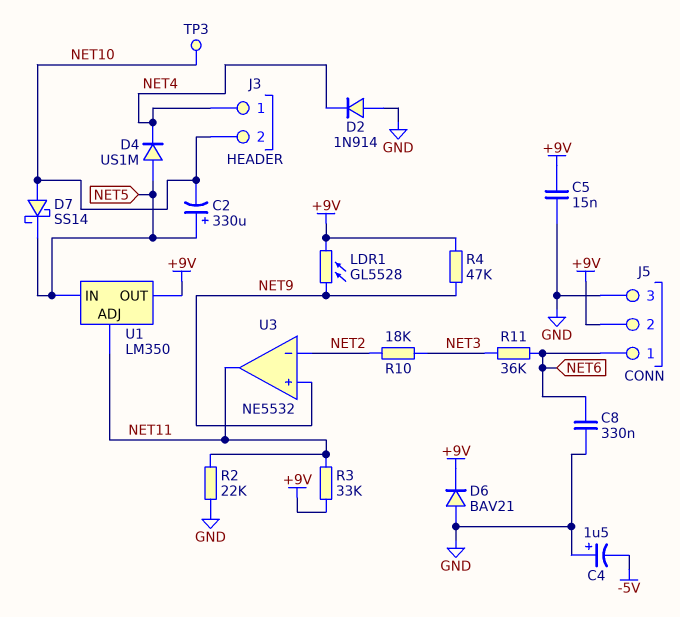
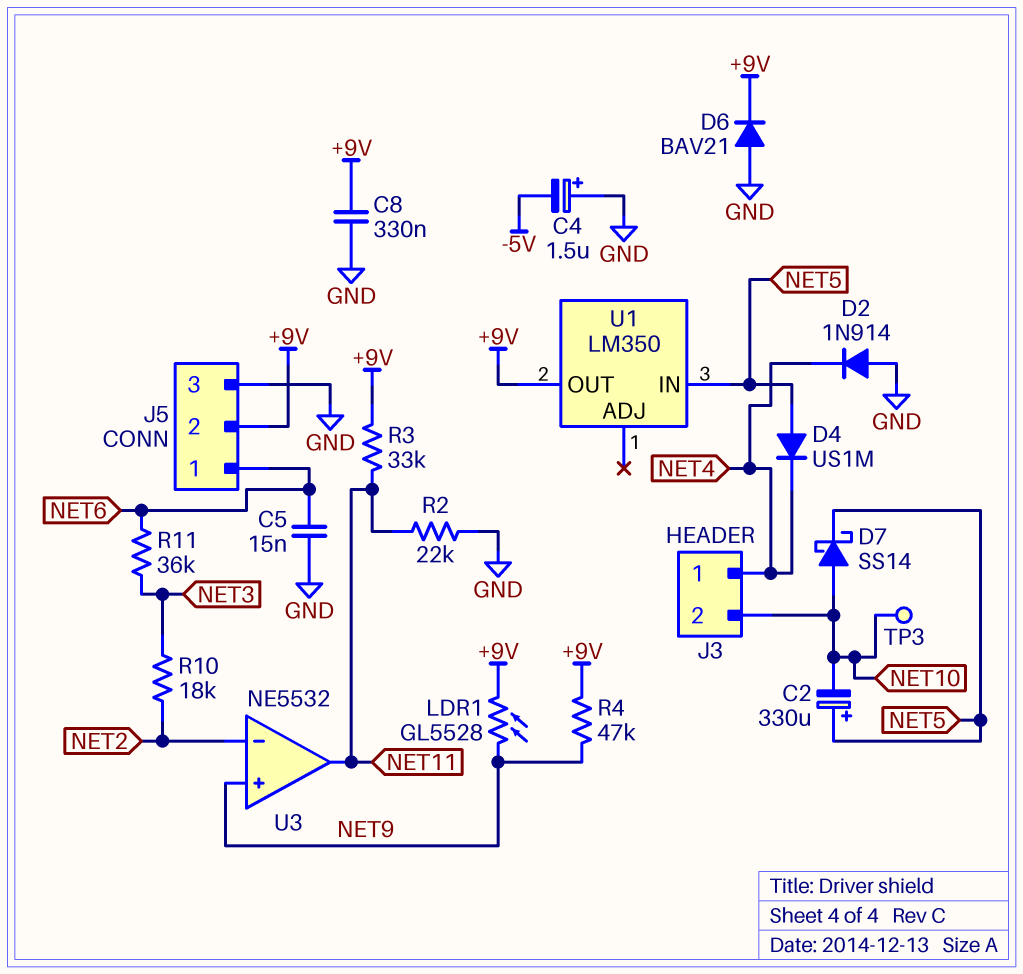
C5: 15nF (+9V, GND) -> 15nF (GND, NET6)
C8: 330nF (GND, NET6) -> 330nF (+9V, GND)
U1 pin ADJ: NET11 -> none

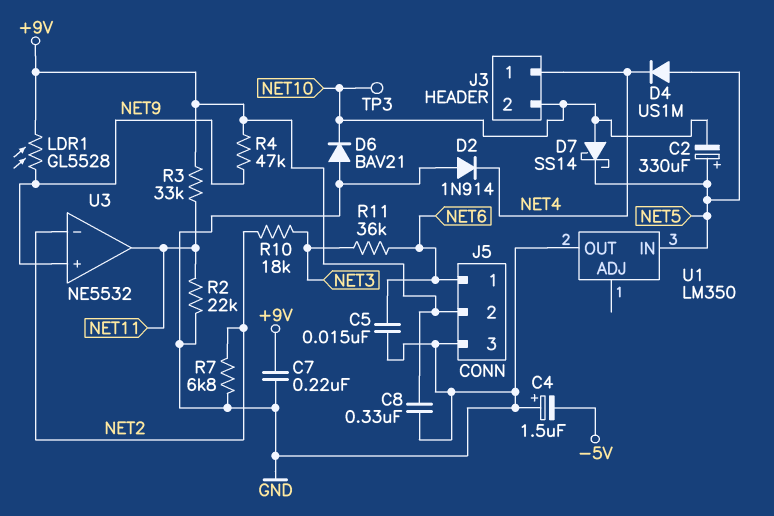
C7: none -> 220nF (+9V, GND)
D6: diode BAV21 (A GND, K +9V) -> diode BAV21 (A GND, K NET10)
R7: none -> 6.8k (GND, NET2)
U1 pin OUT: +9V -> GND

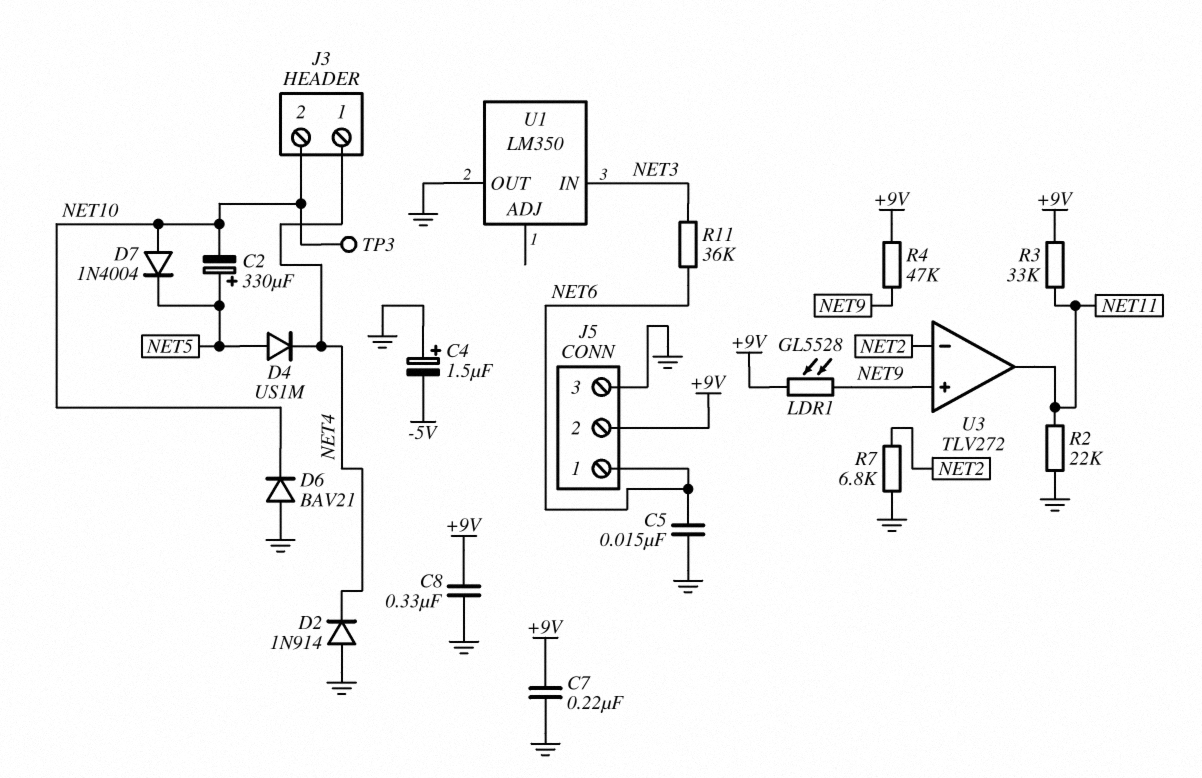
D7: schottky SS14 (A NET10, K NET5) -> diode 1N4004 (A NET10, K NET5)
R10: 18k (NET2, NET3) -> none
U1 pin IN: NET5 -> NET3
U3: NE5532 -> TLV272

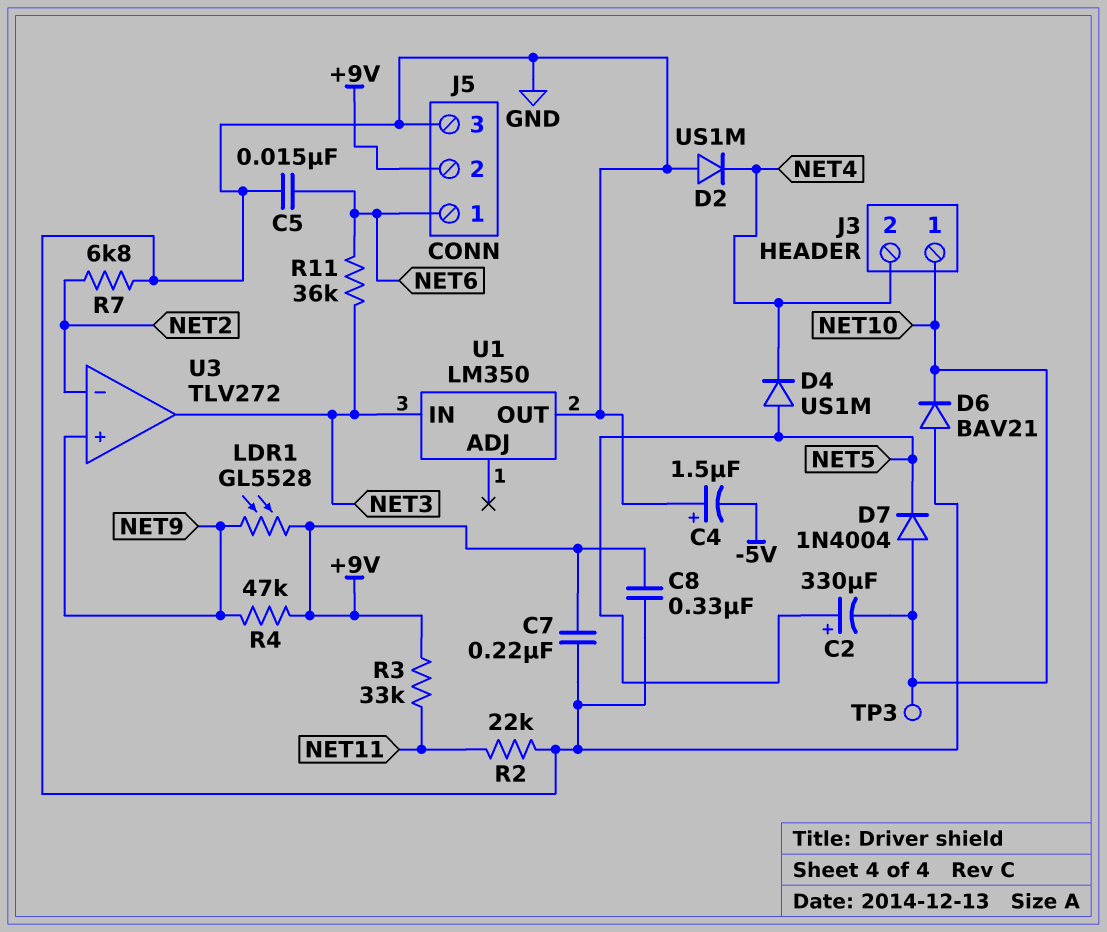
D2: diode 1N914 (A GND, K NET4) -> diode US1M (A GND, K NET4)
J3 pin 1: NET4 -> NET10
J3 pin 2: NET10 -> NET4
U3 pin out: NET11 -> NET3

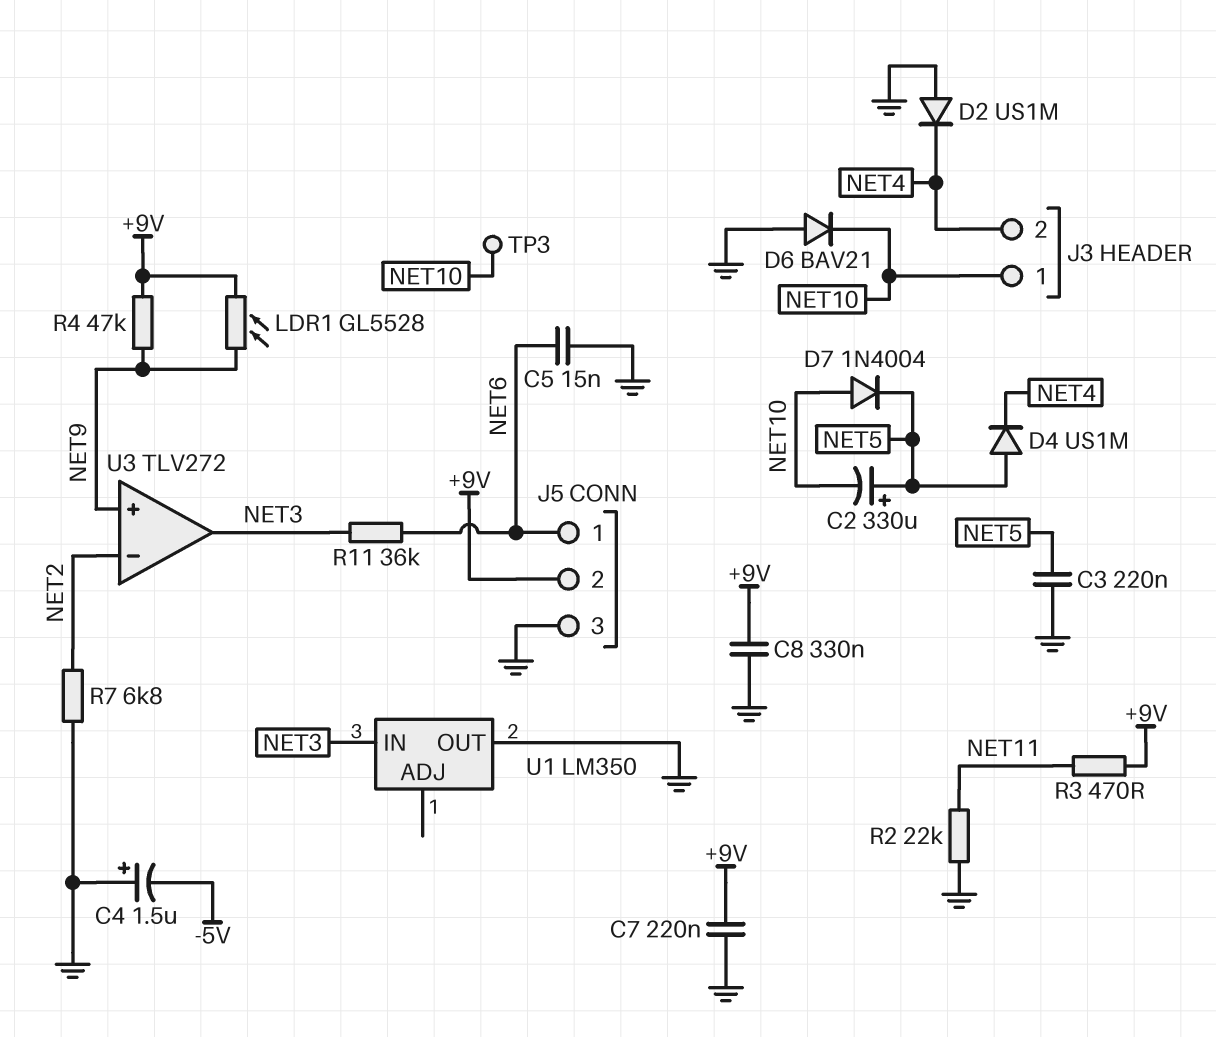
C3: none -> 220nF (GND, NET5)
R3: 33k (+9V, NET11) -> 470 (+9V, NET11)

